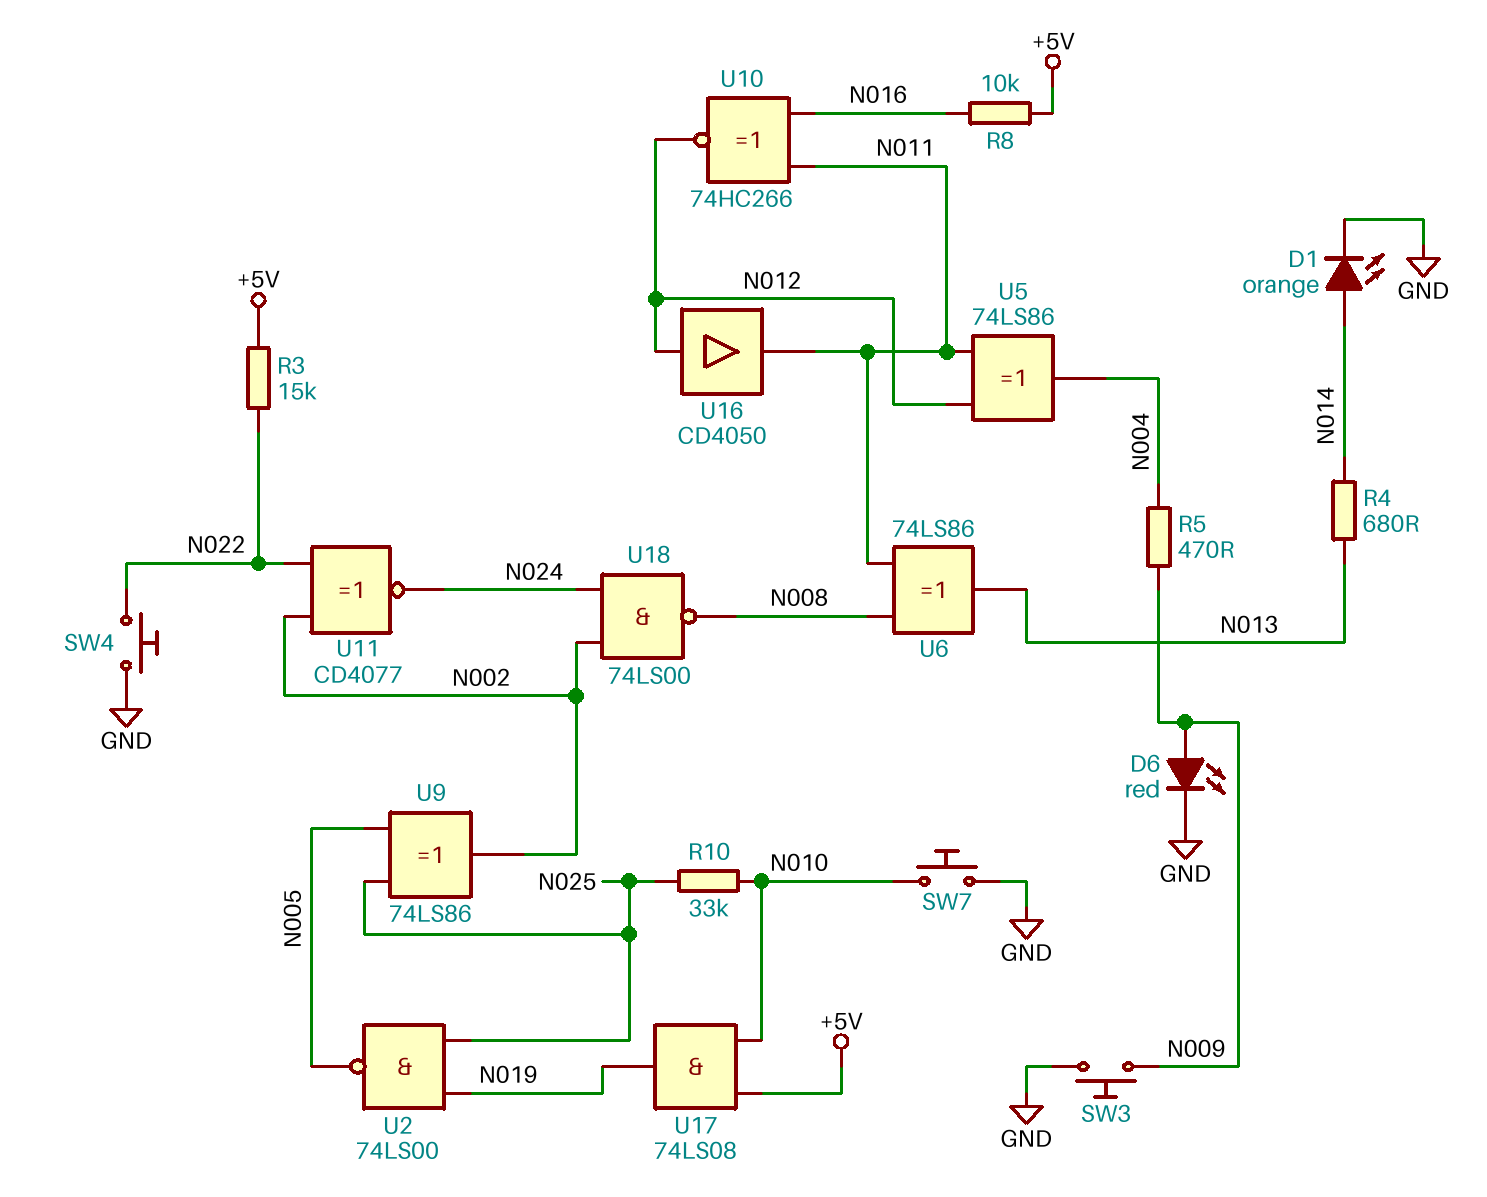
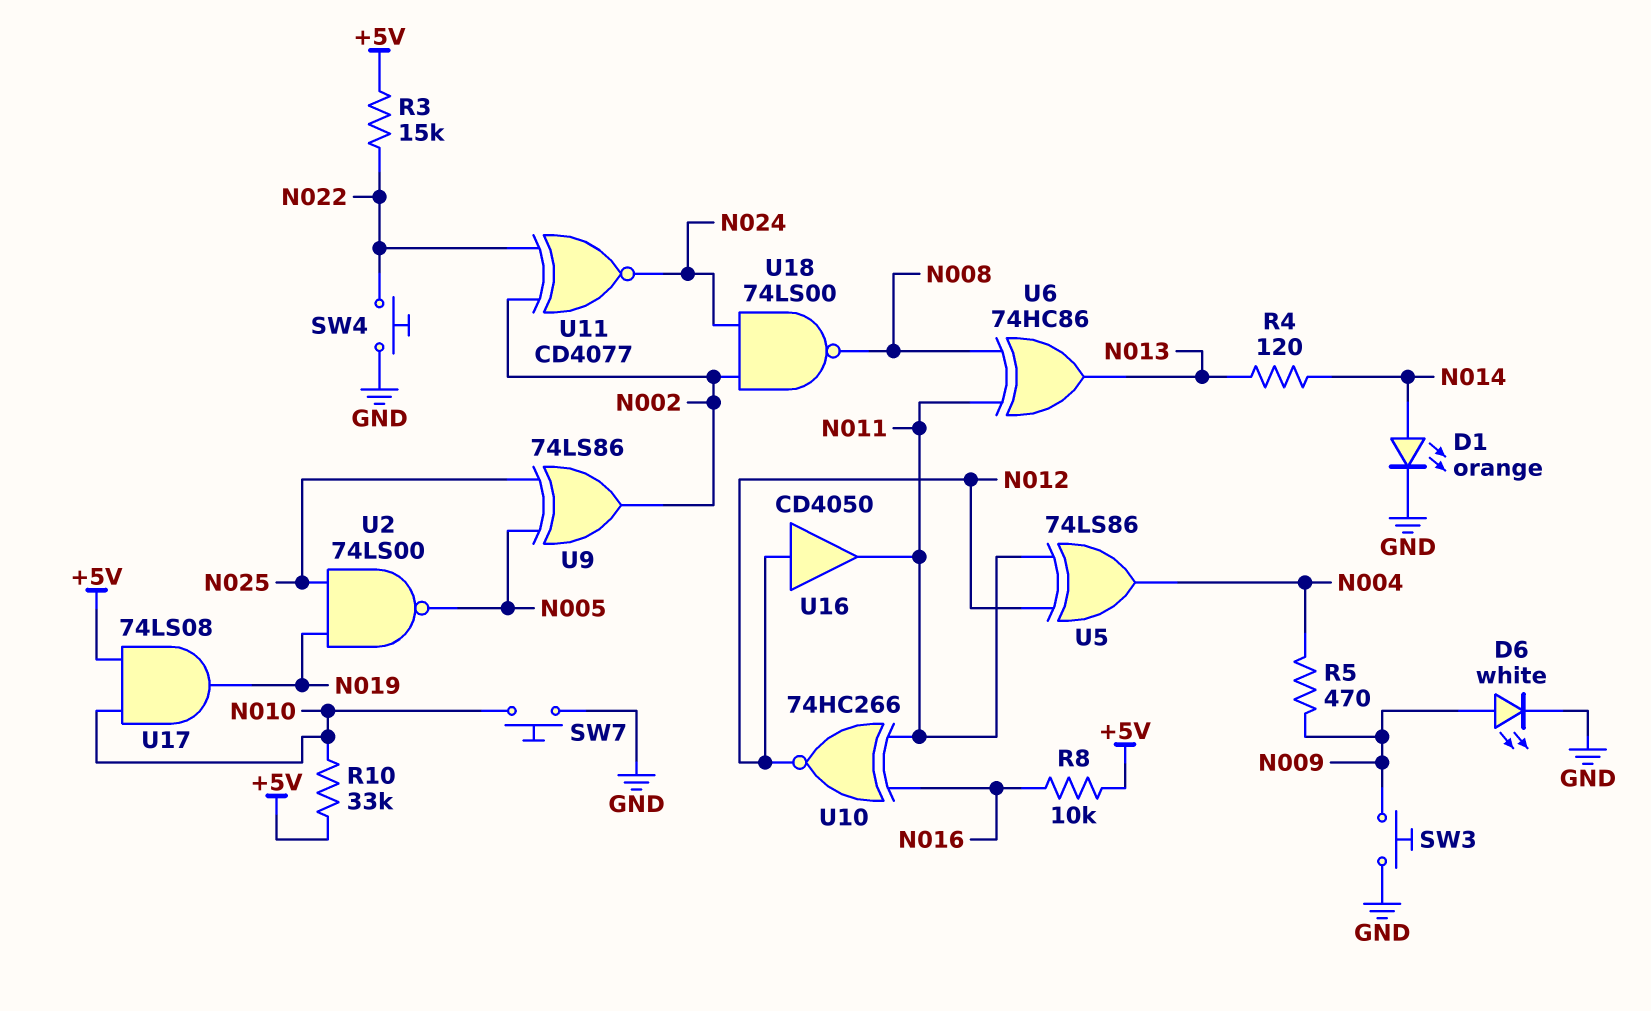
D6: LED red (A N009, K GND) -> LED white (A N009, K GND)
R4: 680 (N013, N014) -> 120 (N013, N014)
R10: 33k (N010, N025) -> 33k (+5V, N010)
U6: XOR 74LS86 (in N008, in N011, out N013) -> XOR 74HC86 (in N008, in N011, out N013)

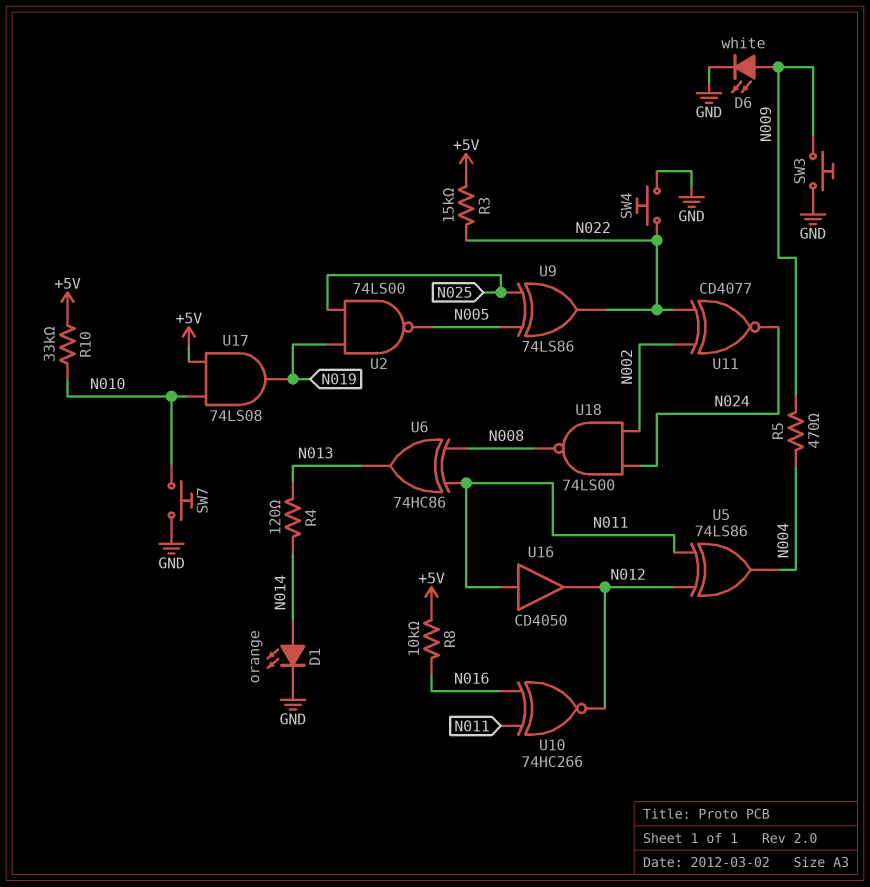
U9: XOR 74LS86 (in N005, in N025, out N002) -> XOR 74LS86 (in N005, in N025, out N022)
U16: buffer CD4050 (in N012, out N011) -> buffer CD4050 (in N011, out N012)

